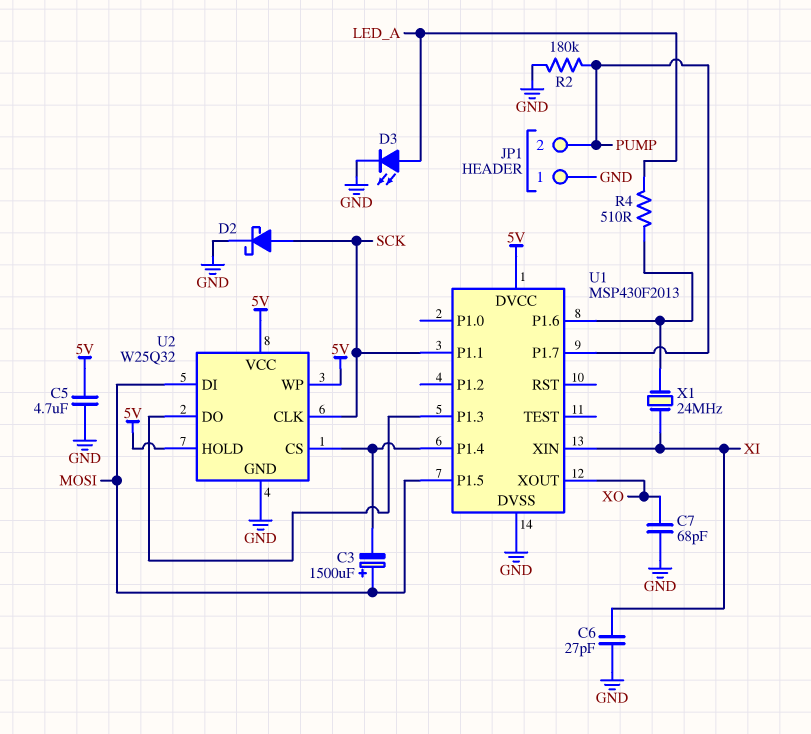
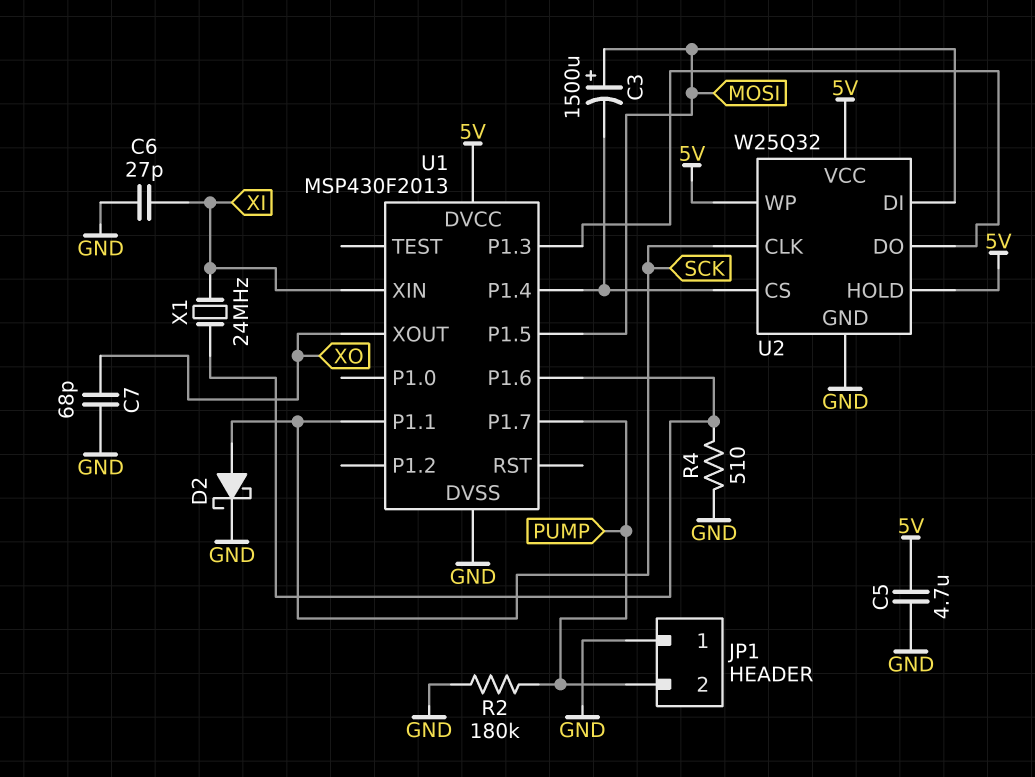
D3: LED (A LED_A, K GND) -> none
R4: 510 (LED_A, U1/P1.6) -> 510 (GND, U1/P1.6)

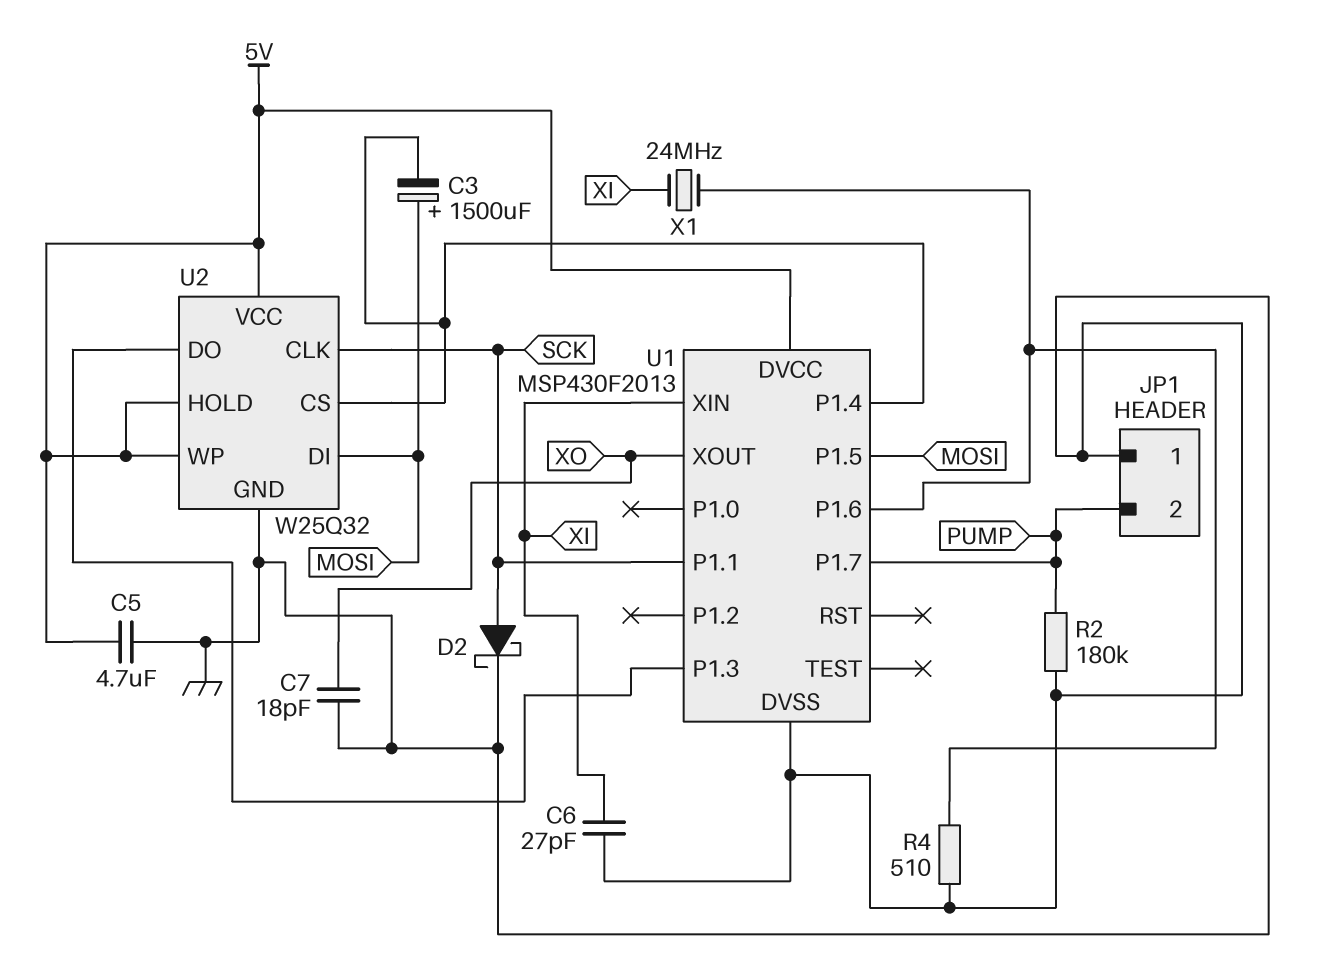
C7: 68pF (GND, XO) -> 18pF (GND, XO)

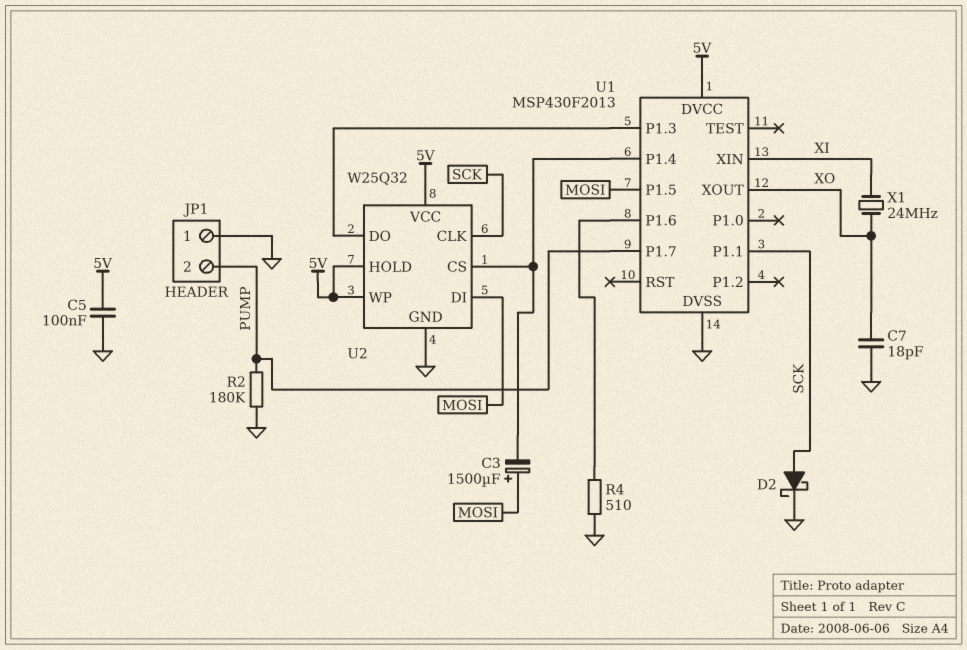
C5: 4.7uF (5V, GND) -> 100nF (5V, GND)
C6: 27pF (GND, XI) -> none
X1: 24MHz (U1/P1.6, XI) -> 24MHz (XI, XO)

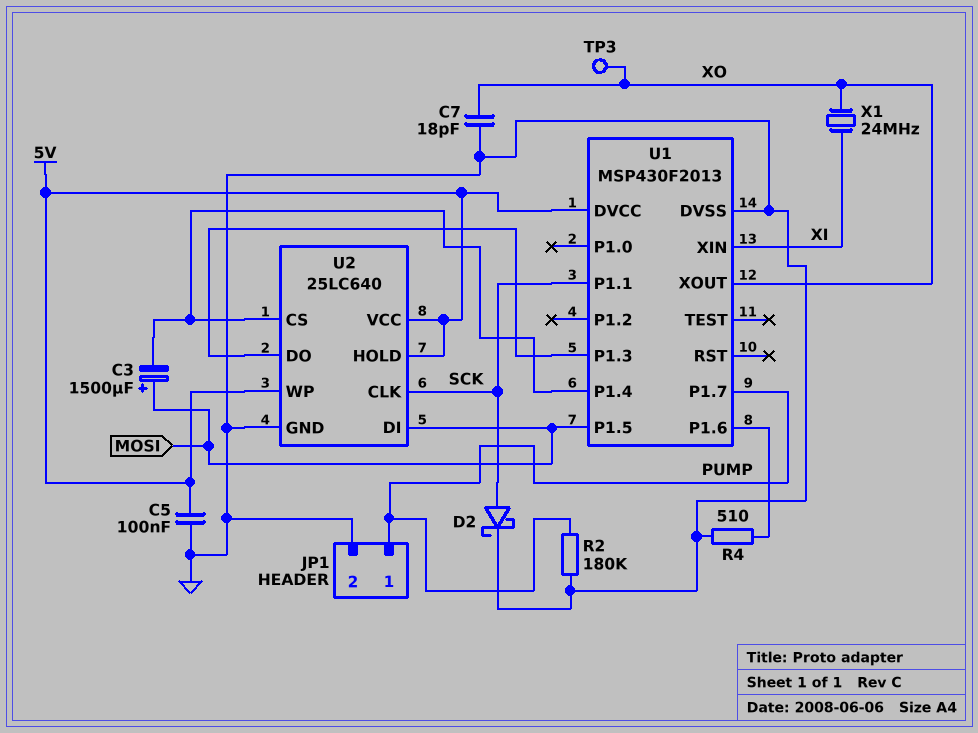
JP1 pin 1: GND -> PUMP
JP1 pin 2: PUMP -> GND
TP3: none -> test point (XO)
U2: W25Q32 -> 25LC640

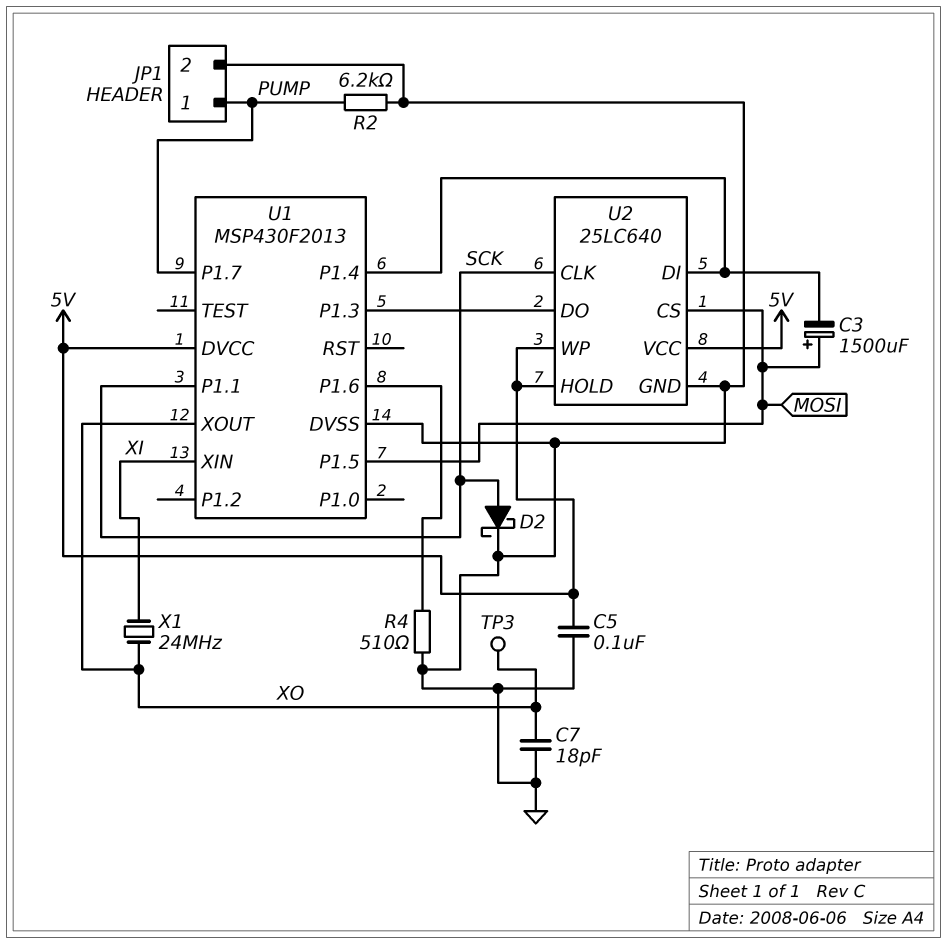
R2: 180k (GND, PUMP) -> 6.2k (GND, PUMP)
U2 pin CS: U1/P1.4 -> MOSI
U2 pin DI: MOSI -> U1/P1.4

